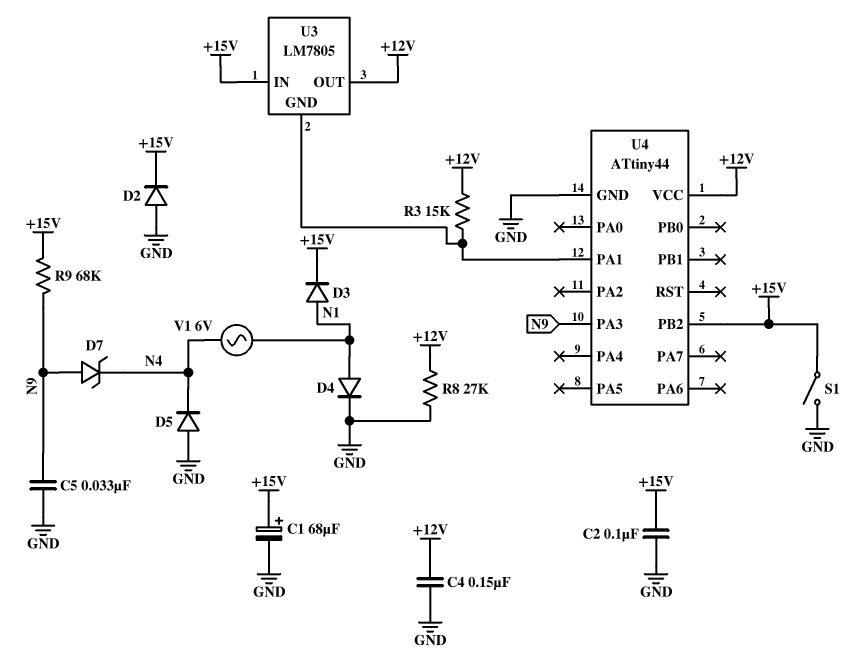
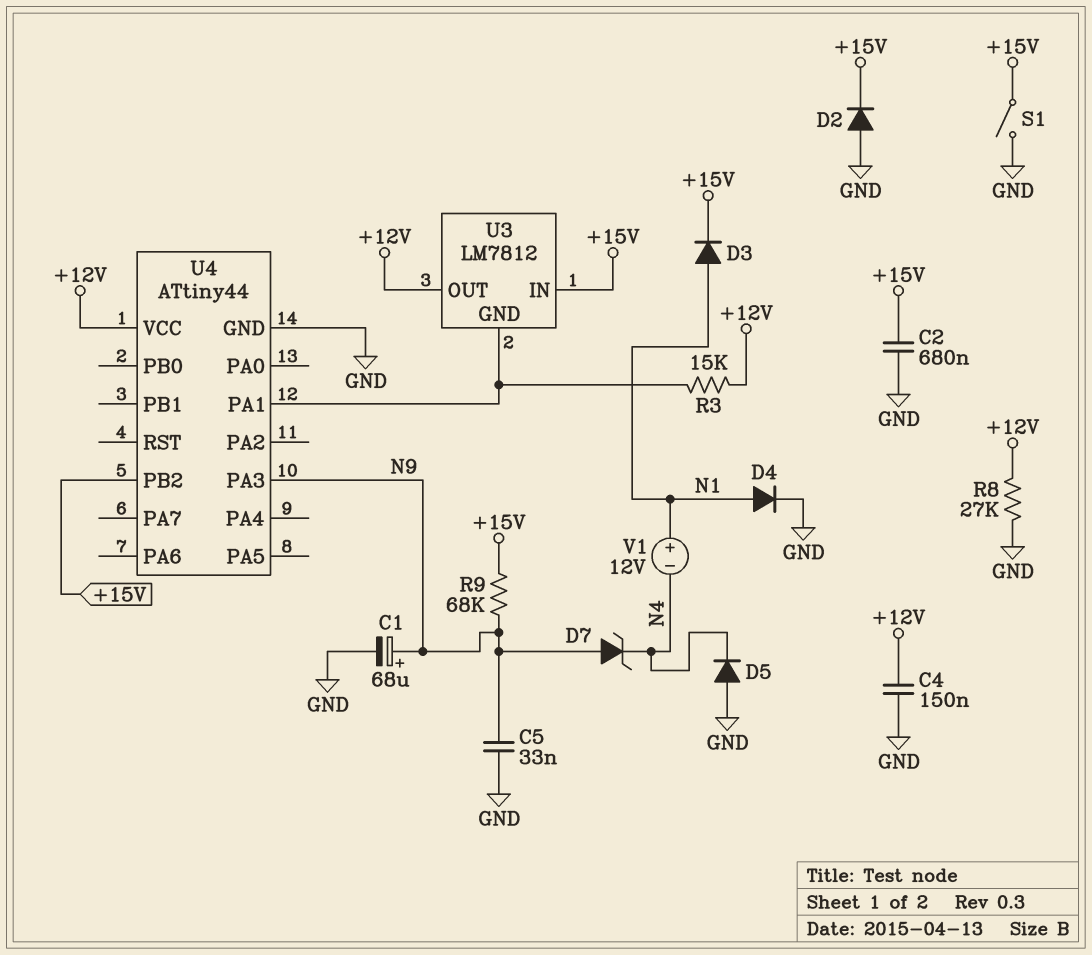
C1: 68uF (plus +15V, minus GND) -> 68uF (plus N9, minus GND)
C2: 100nF (+15V, GND) -> 680nF (+15V, GND)
U3: LM7805 -> LM7812
V1: AC 6V (N1, N4) -> 12V (plus N1, minus N4)

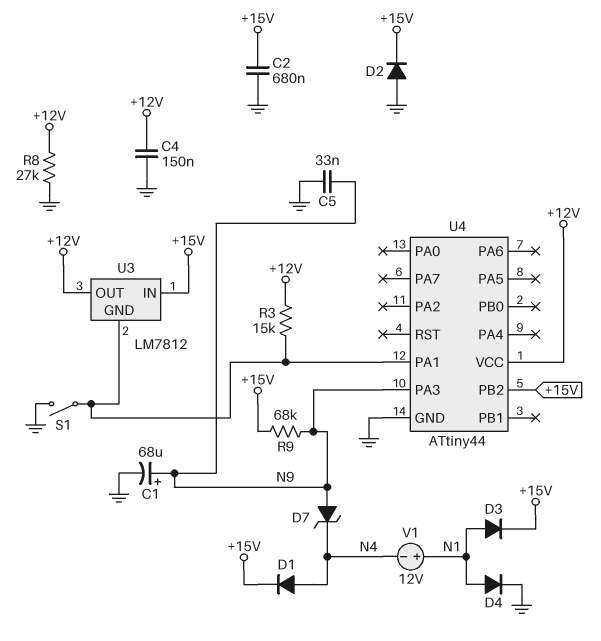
D1: none -> diode (A N4, K +15V)
D5: diode (A GND, K N4) -> none
S1: switch (+15V, GND) -> switch (GND, U3/GND)

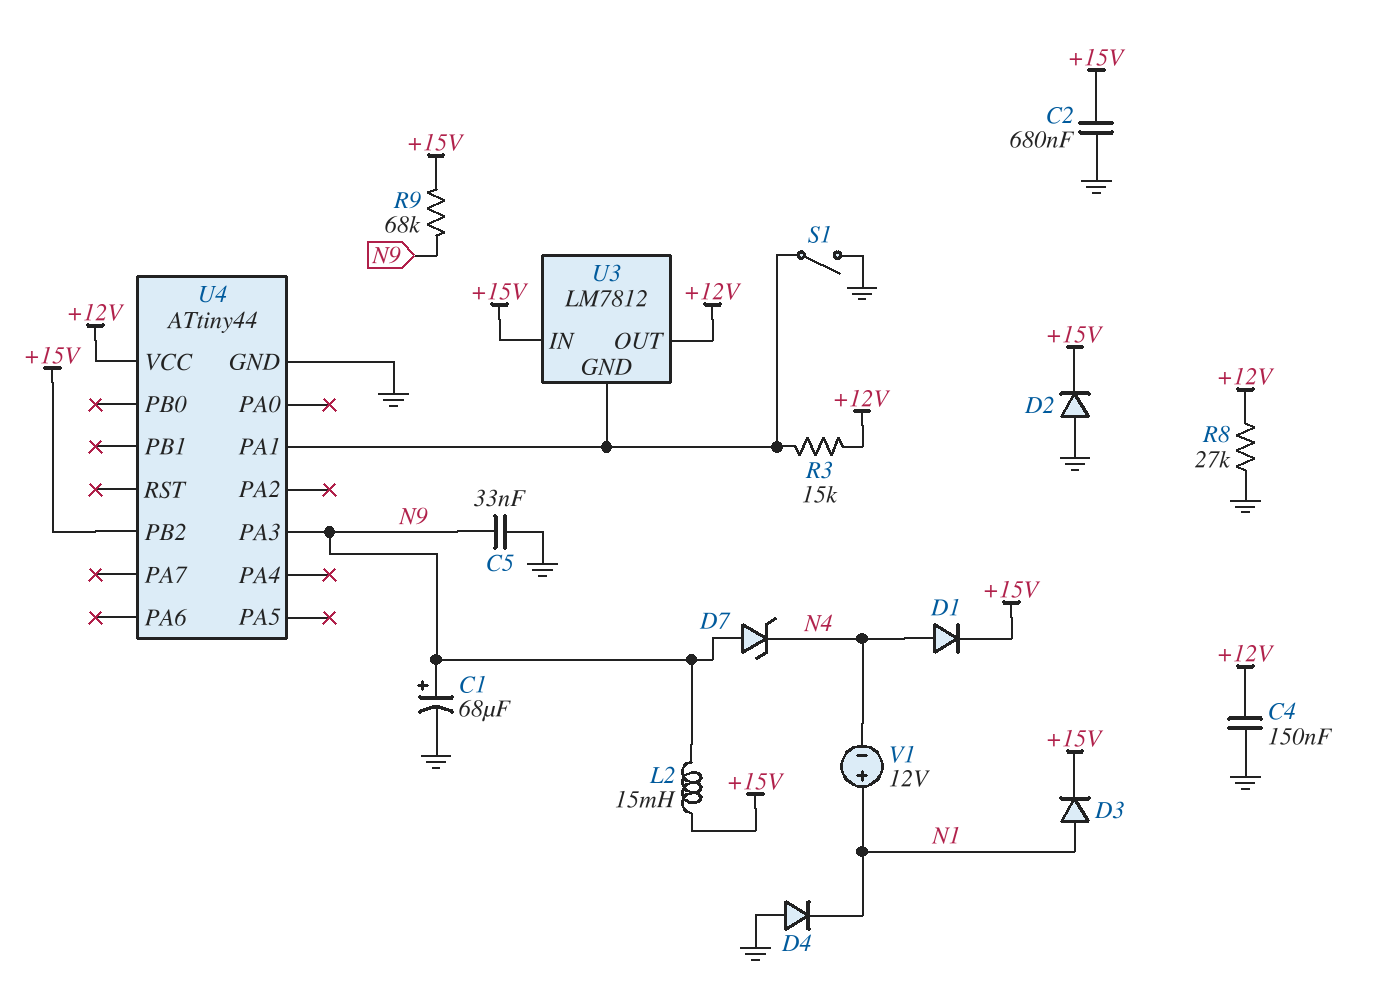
D4: diode (A N1, K GND) -> diode (A GND, K N1)
L2: none -> 15mH (+15V, N9)

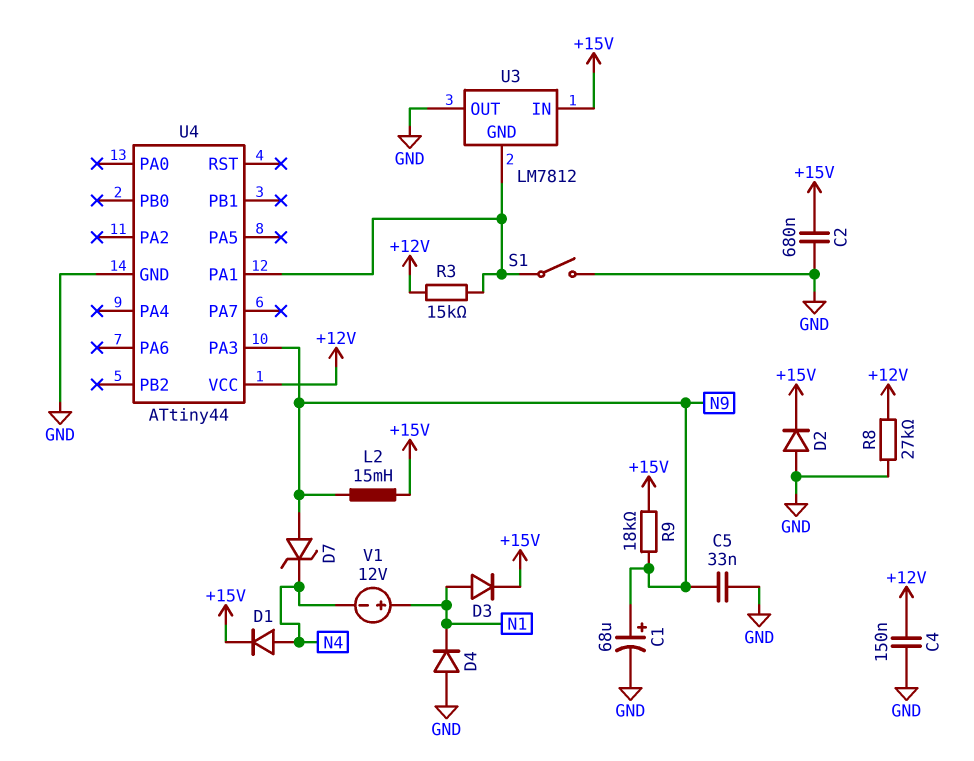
R9: 68k (+15V, N9) -> 18k (+15V, N9)
U3 pin OUT: +12V -> GND
U4 pin PB2: +15V -> none

